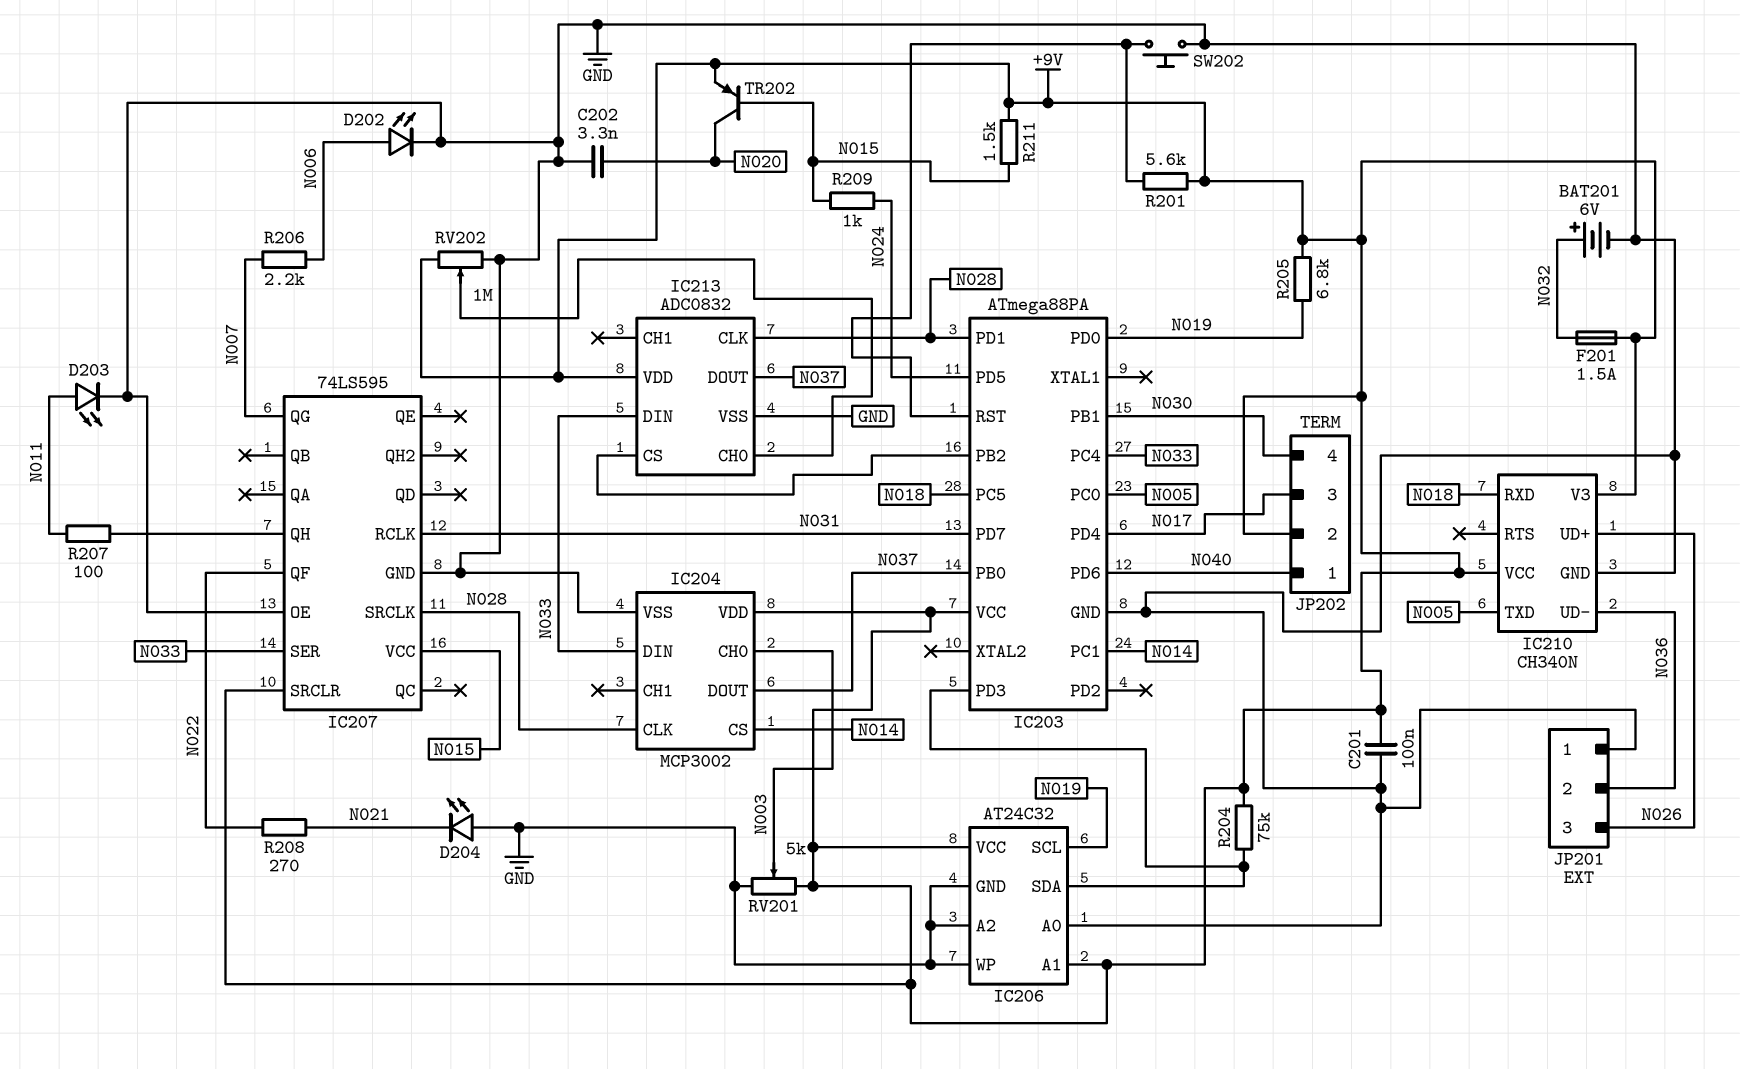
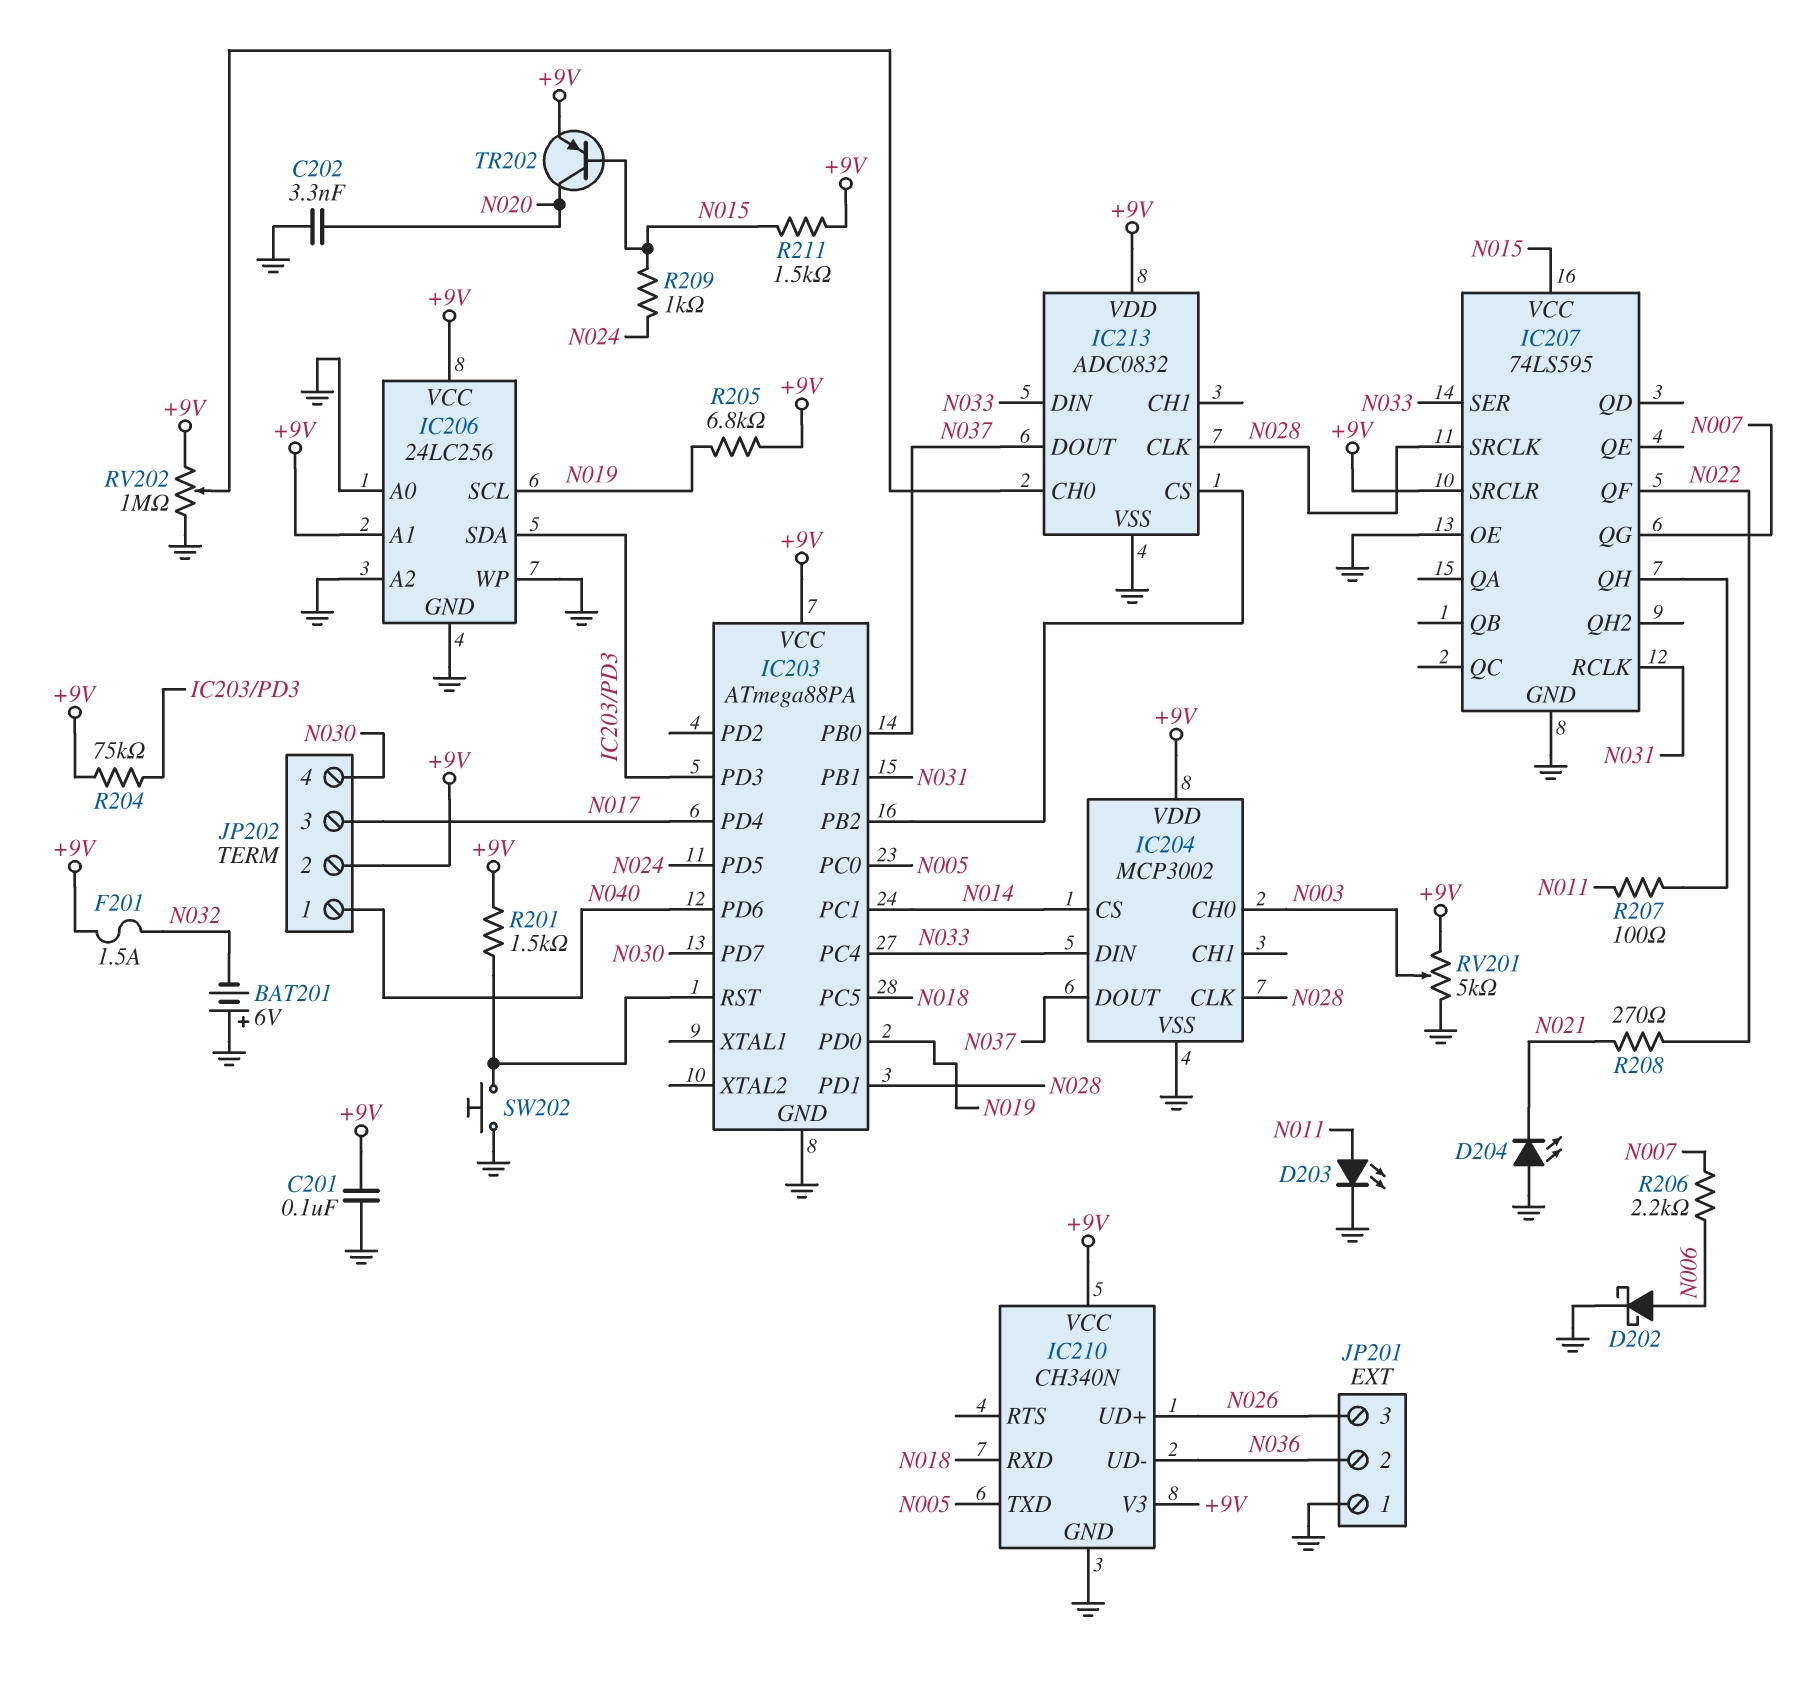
BAT201: 6V (plus N032, minus GND) -> 6V (plus GND, minus N032)
D202: LED (A N006, K GND) -> schottky (A N006, K GND)
IC203 pin PB1: N030 -> N031
IC203 pin PD7: N031 -> N030
IC206: AT24C32 -> 24LC256
R201: 5.6k (+9V, IC203/RST) -> 1.5k (+9V, IC203/RST)

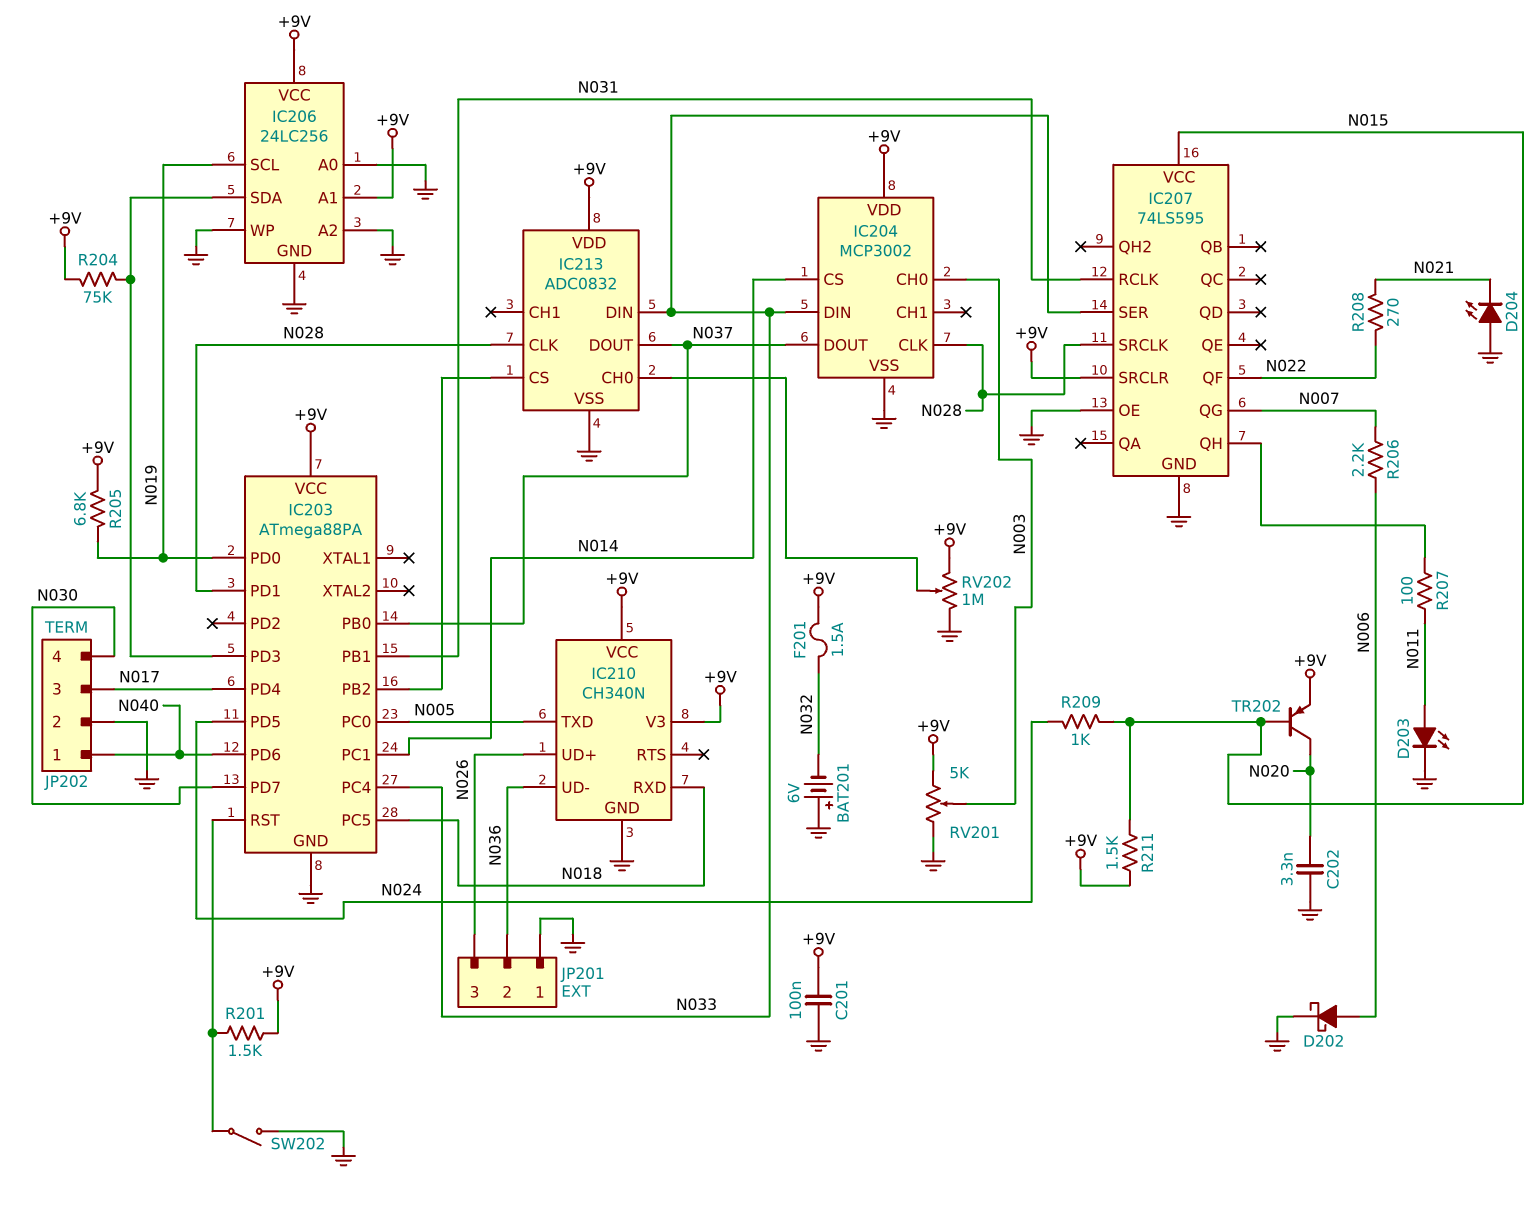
JP202 pin 2: +9V -> GND
SW202: button (GND, IC203/RST) -> switch (GND, IC203/RST)

